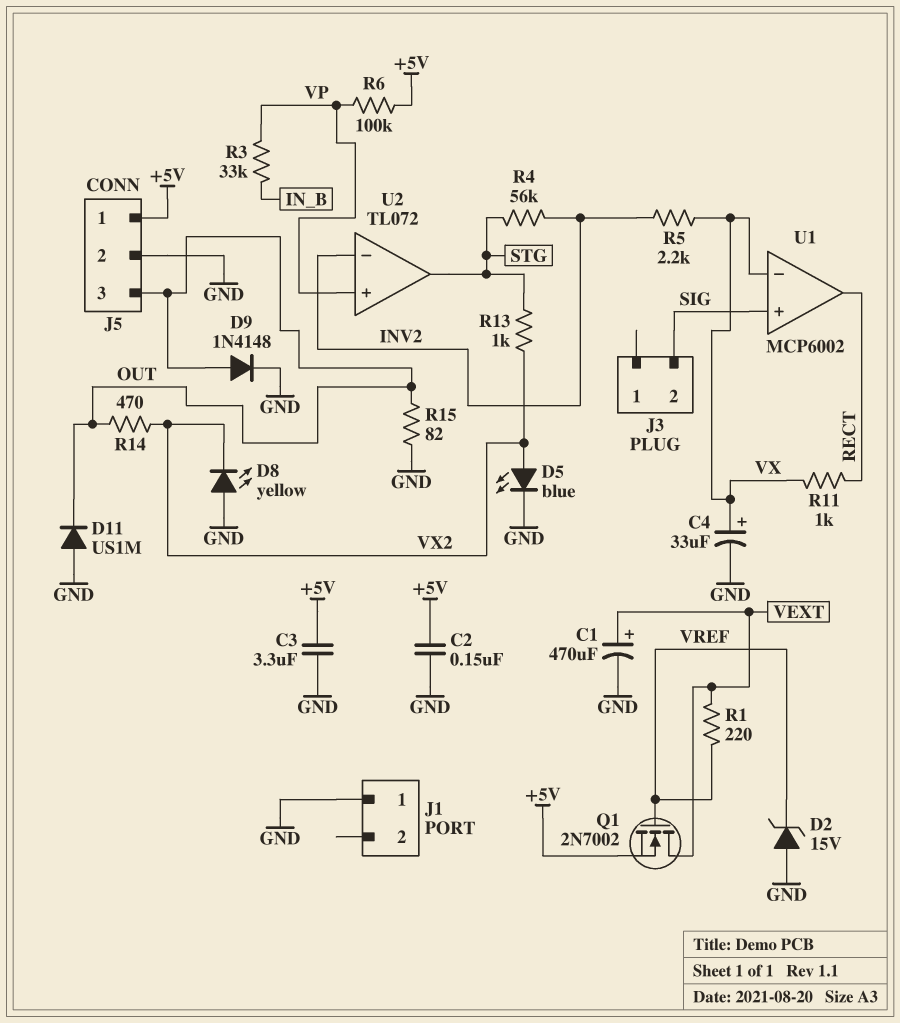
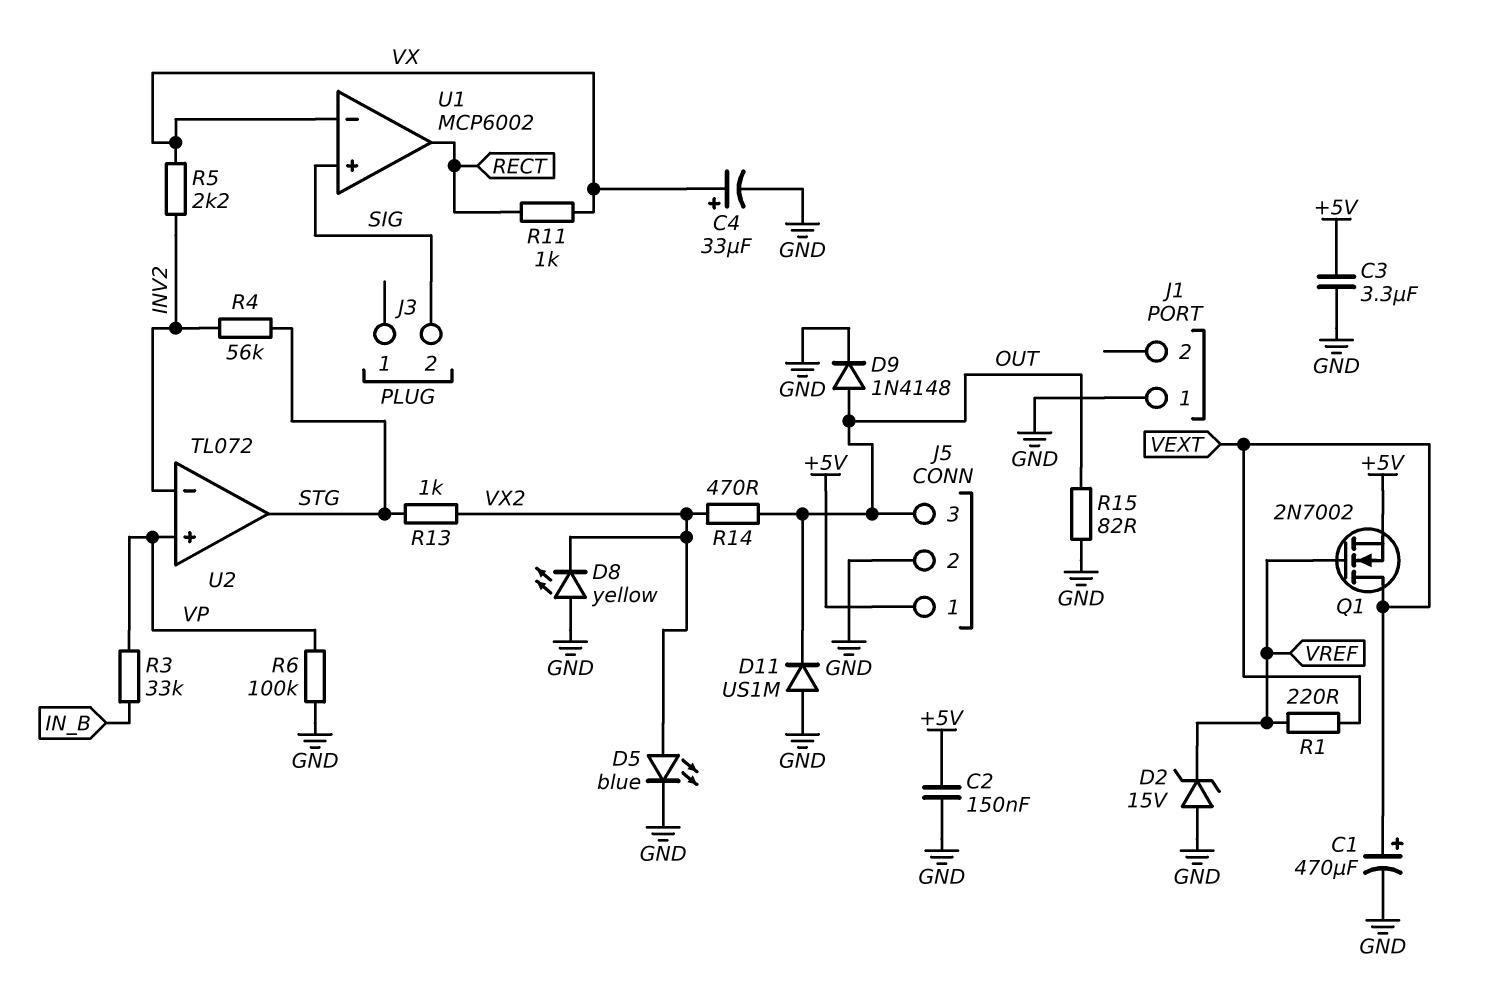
R6: 100k (+5V, VP) -> 100k (GND, VP)

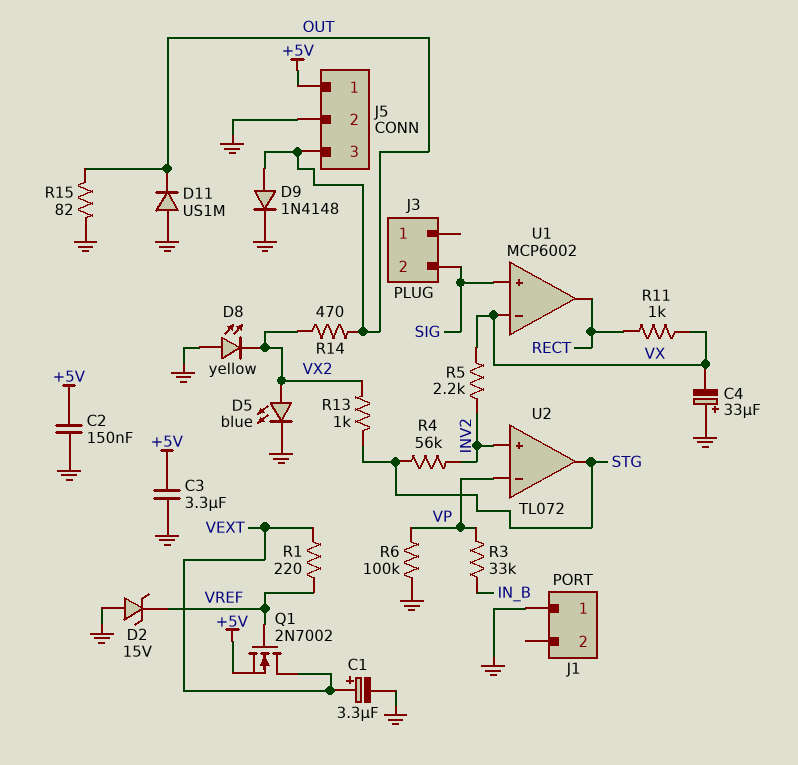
C1: 470uF (plus VEXT, minus GND) -> 3.3uF (plus VEXT, minus GND)
C4: 33uF (plus VX, minus GND) -> 33uF (plus GND, minus VX)
U2 pin in+: VP -> INV2
U2 pin in-: INV2 -> VP

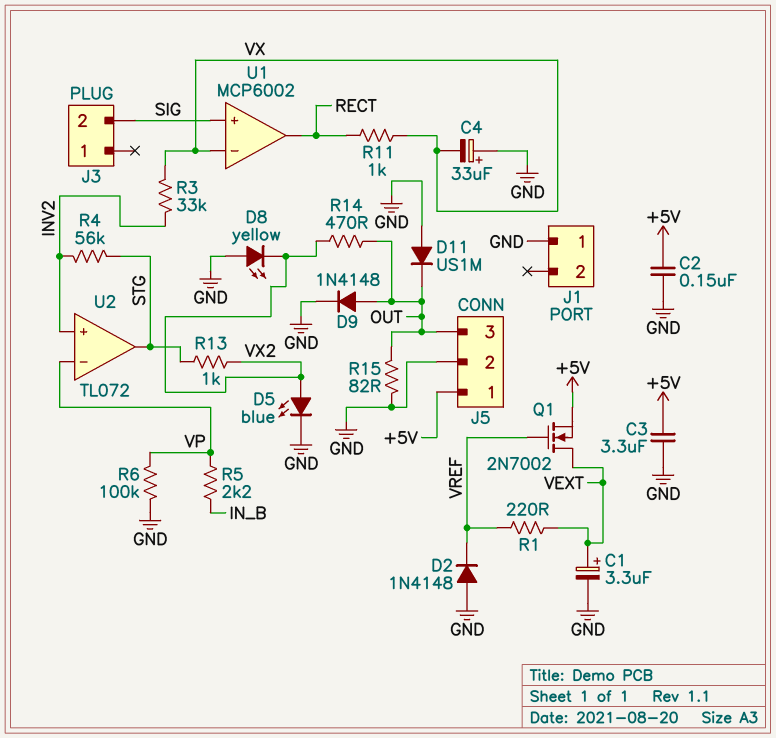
D2: zener 15V (A GND, K VREF) -> diode 1N4148 (A GND, K VREF)
R3: 33k (IN_B, VP) -> 33k (INV2, VX)
R5: 2.2k (INV2, VX) -> 2.2k (IN_B, VP)

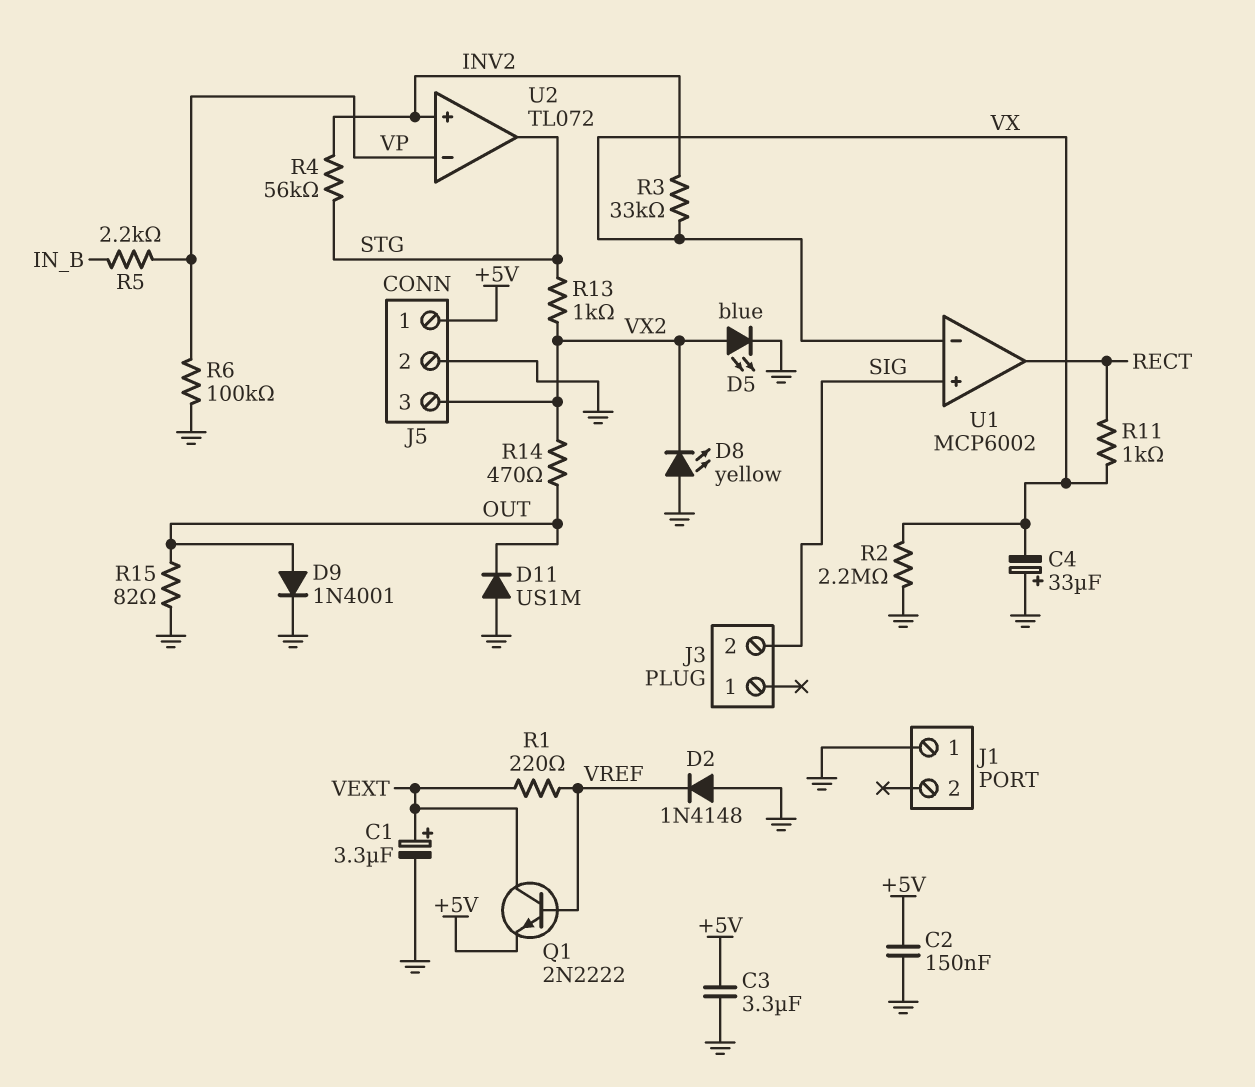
D9: diode 1N4148 (A OUT, K GND) -> diode 1N4001 (A OUT, K GND)
J5 pin 3: OUT -> VX2
Q1: NMOS 2N7002 (G VREF, D VEXT, S +5V) -> NPN 2N2222 (B VREF, C VEXT, E +5V)
R2: none -> 2.2M (GND, VX)

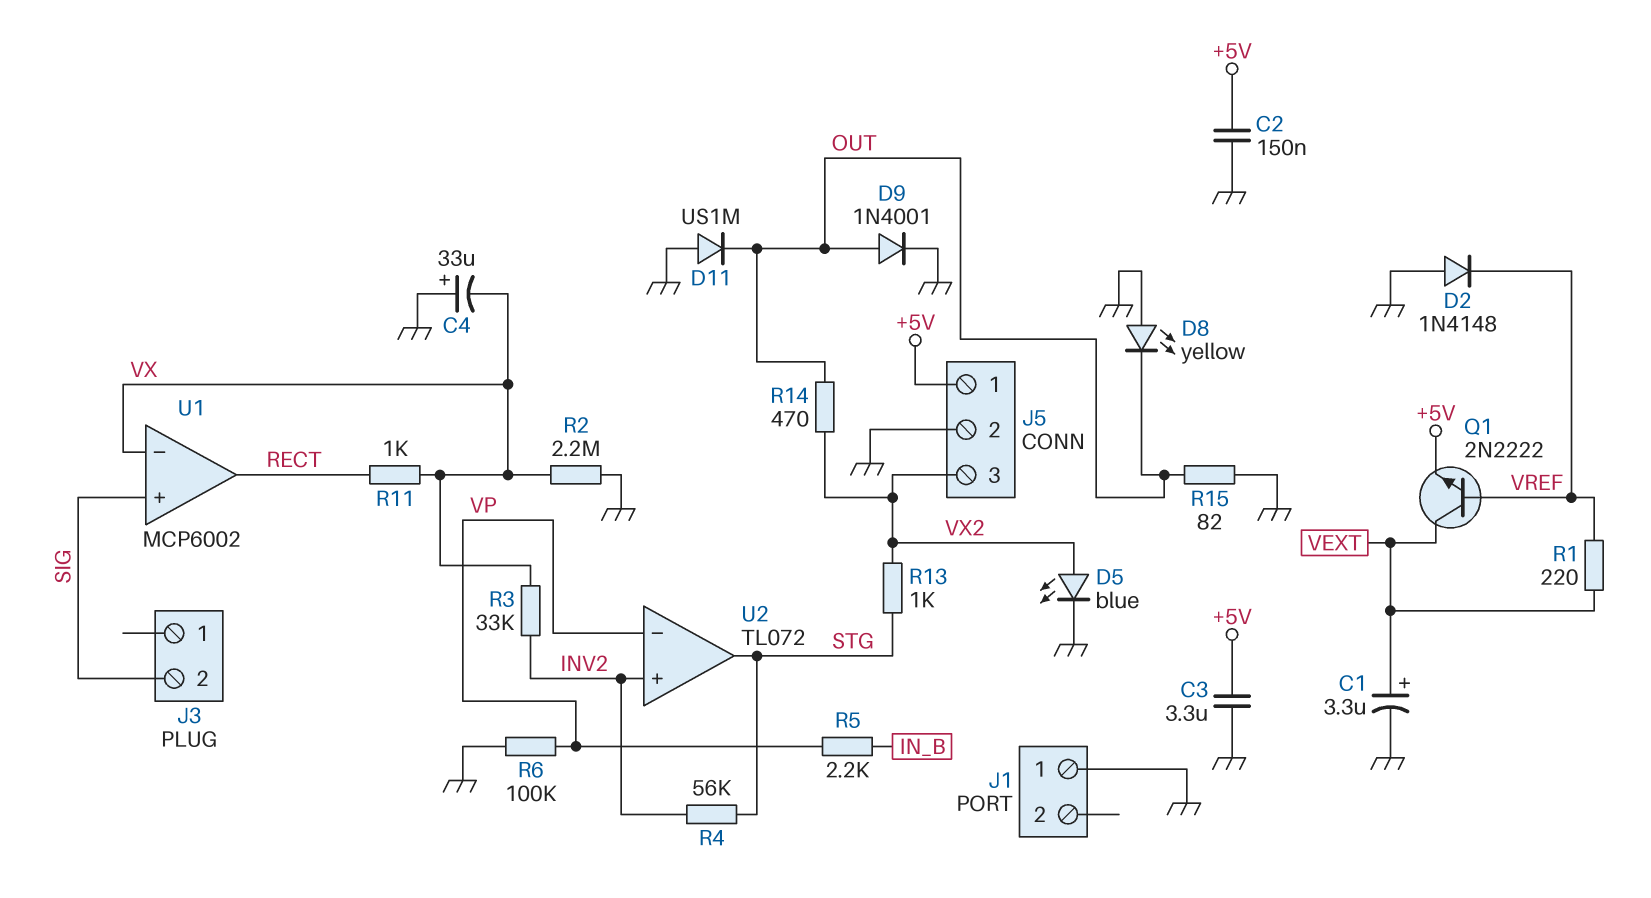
D8: LED yellow (A GND, K VX2) -> LED yellow (A GND, K OUT)

